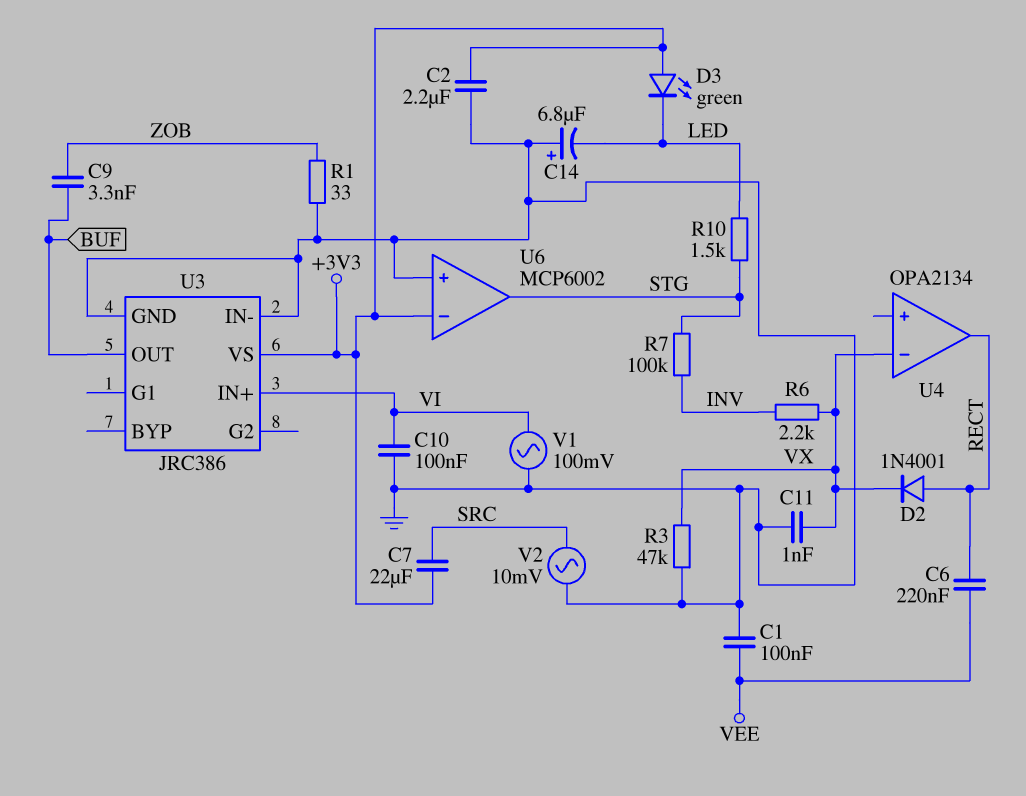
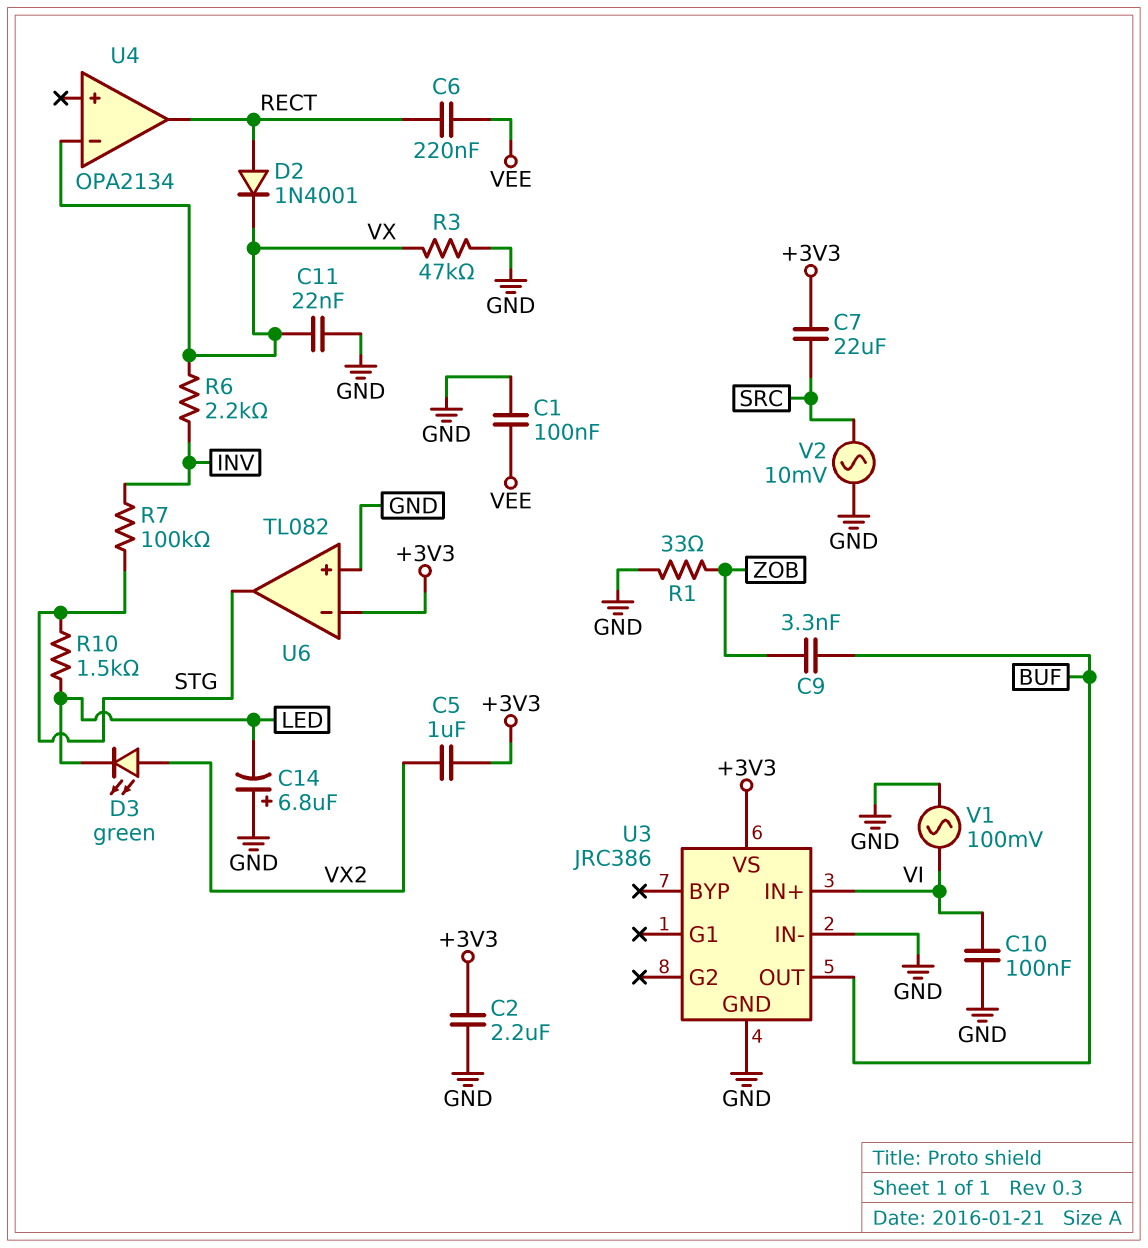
C5: none -> 1uF (+3V3, VX2)
C11: 1nF (GND, VX) -> 22nF (GND, VX)
D3: LED green (A +3V3, K LED) -> LED green (A VX2, K LED)
U6: MCP6002 -> TL082

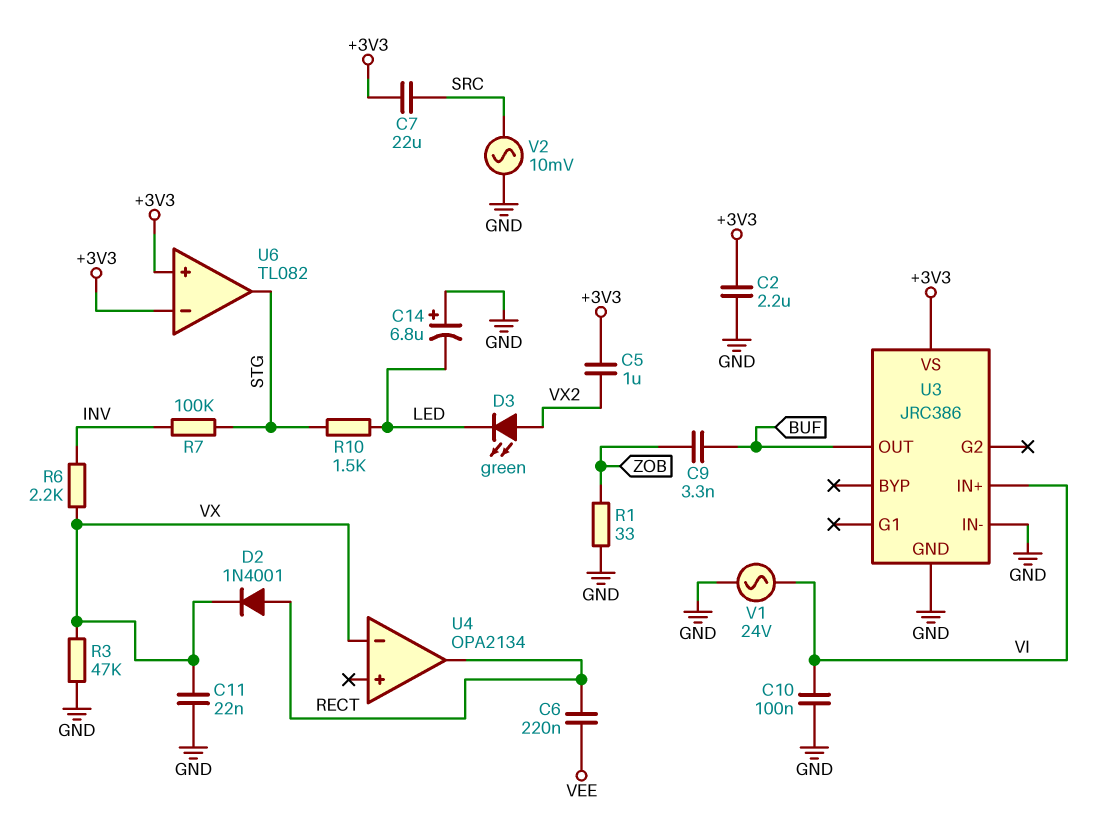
C1: 100nF (GND, VEE) -> none
U6 pin in+: GND -> +3V3
V1: AC 100mV (GND, VI) -> AC 24V (GND, VI)

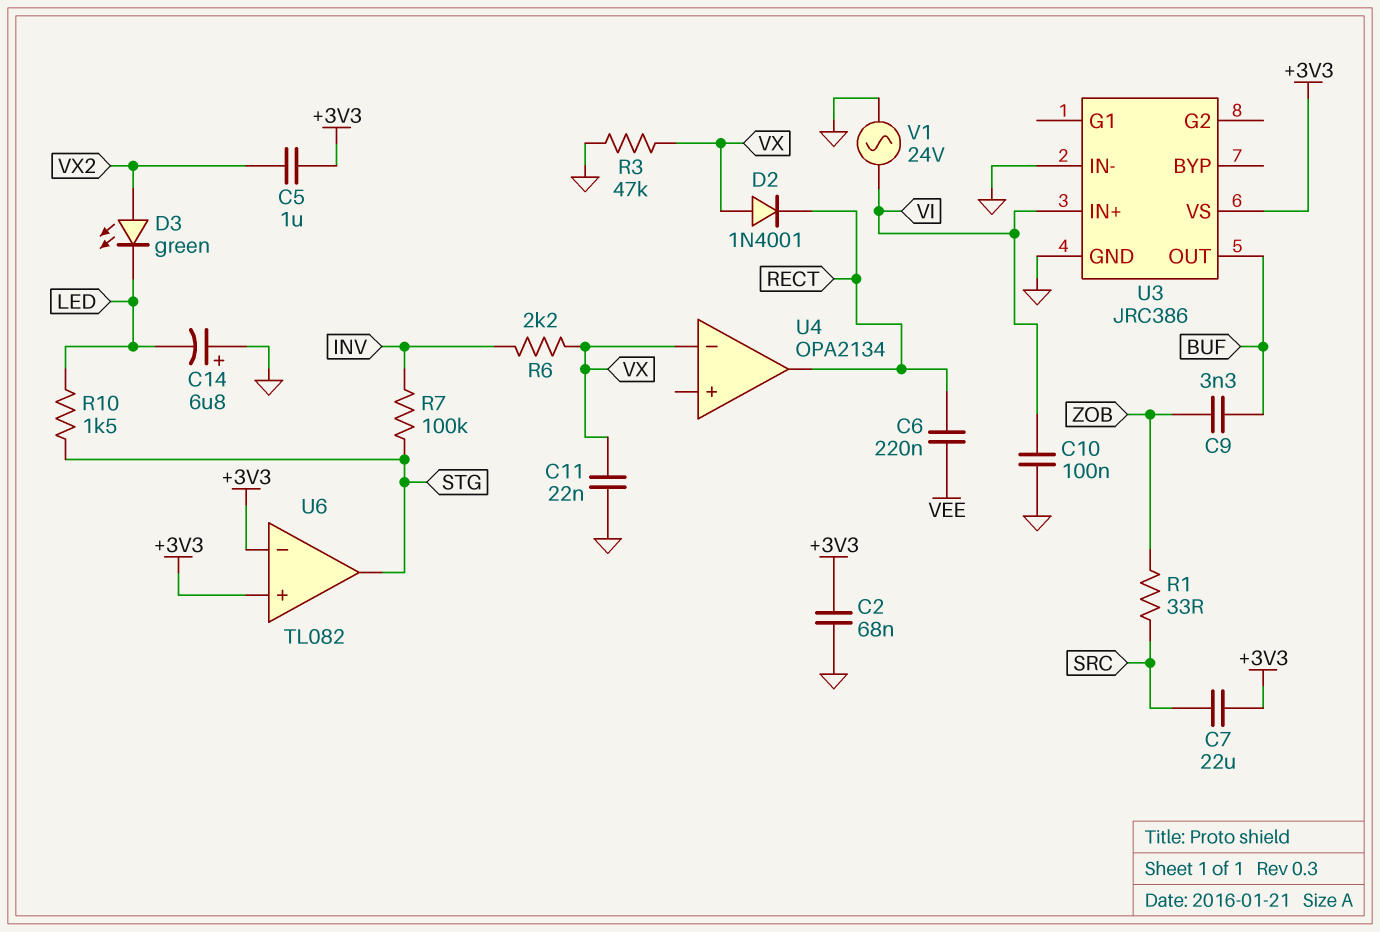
C2: 2.2uF (+3V3, GND) -> 68nF (+3V3, GND)
D2: diode 1N4001 (A RECT, K VX) -> diode 1N4001 (A VX, K RECT)
R1: 33 (GND, ZOB) -> 33 (SRC, ZOB)
V2: AC 10mV (GND, SRC) -> none

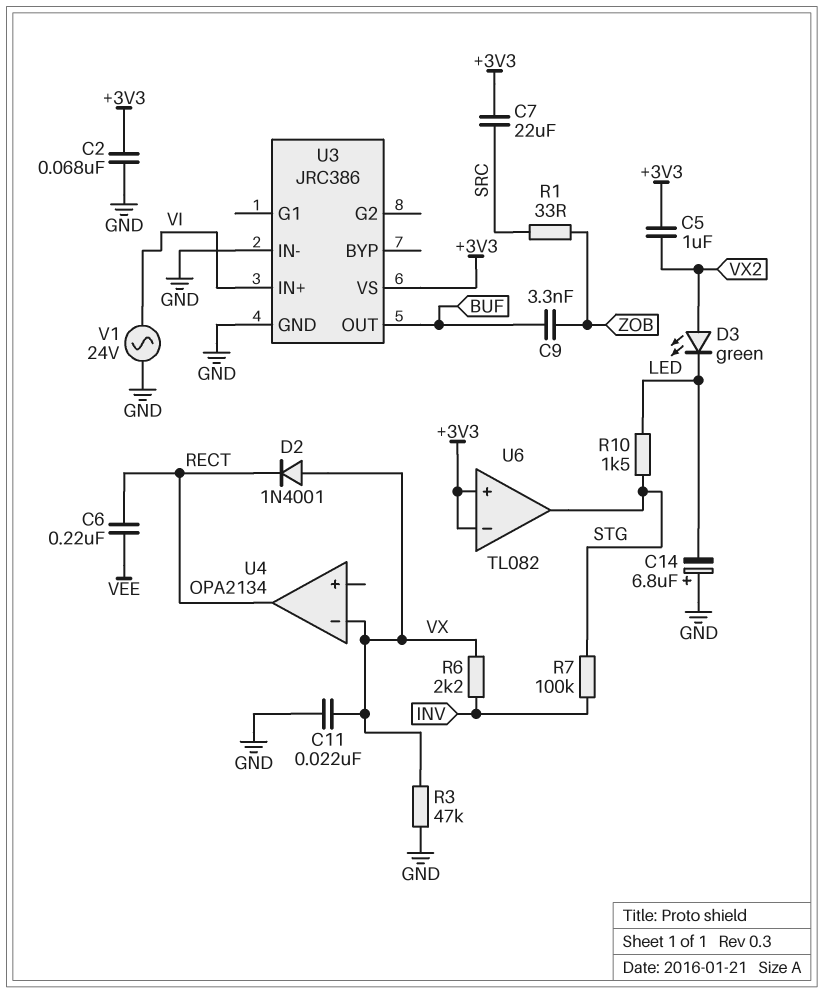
C10: 100nF (GND, VI) -> none

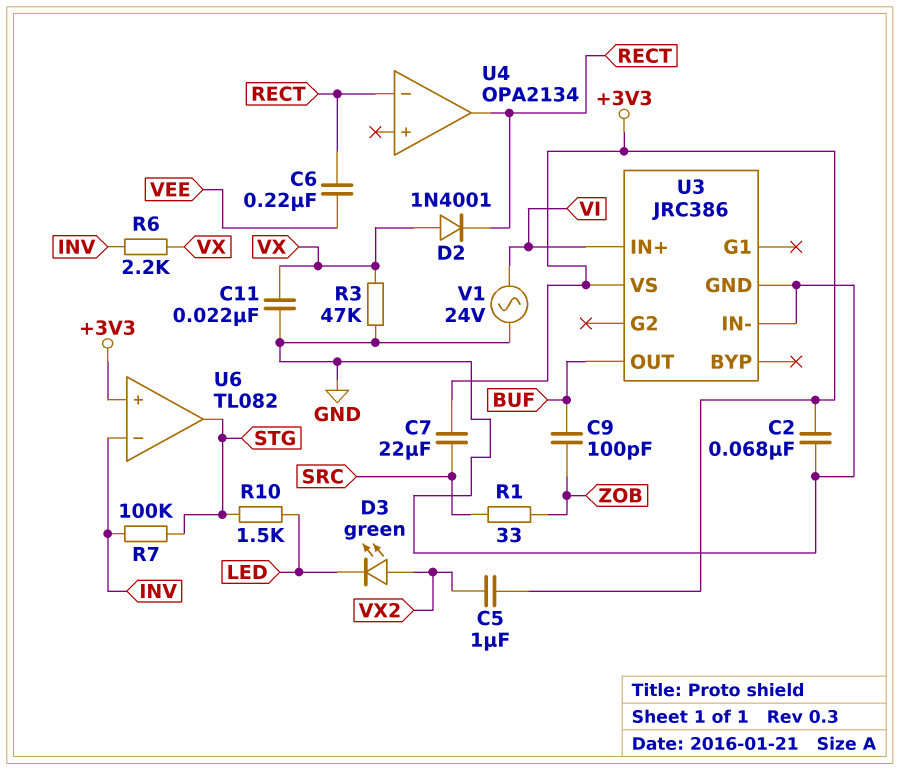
C9: 3.3nF (BUF, ZOB) -> 100pF (BUF, ZOB)
C14: 6.8uF (plus GND, minus LED) -> none
U4 pin in-: VX -> RECT
U6 pin in-: +3V3 -> INV

